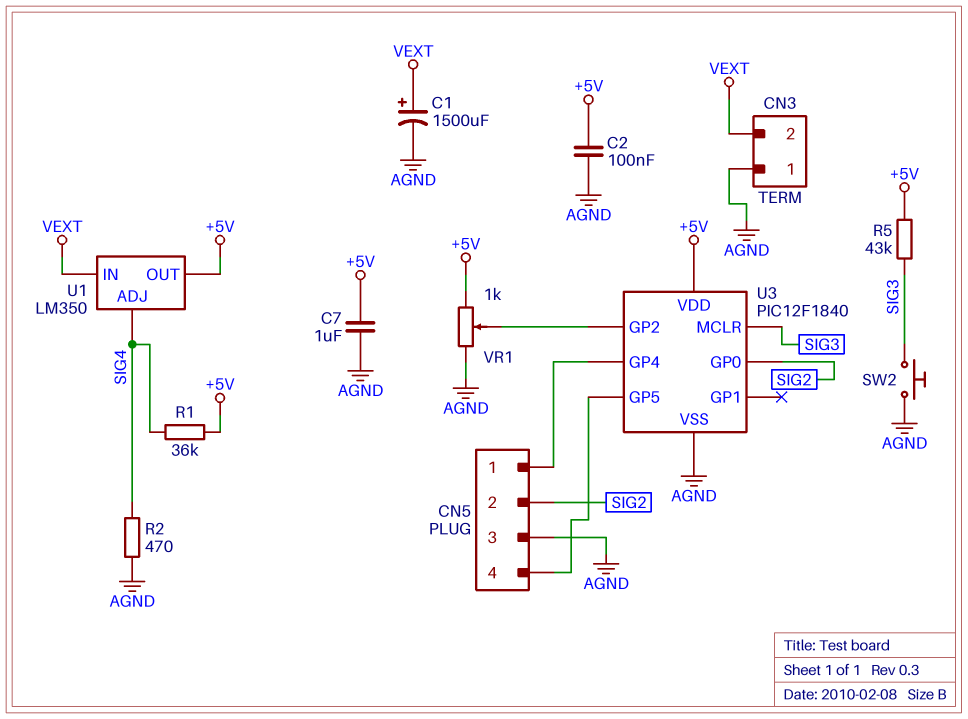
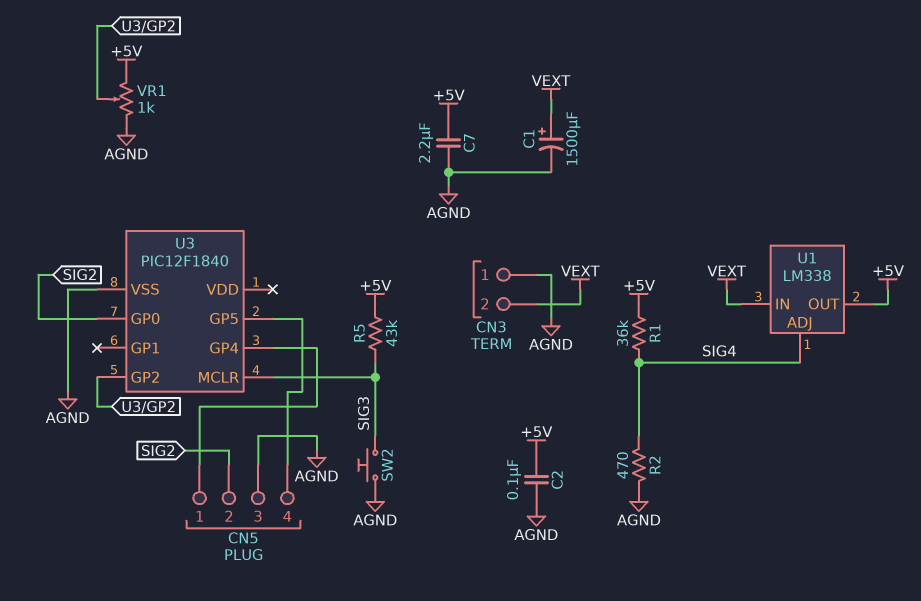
C7: 1uF (+5V, AGND) -> 2.2uF (+5V, AGND)
U1: LM350 -> LM338
U3 pin VDD: +5V -> none

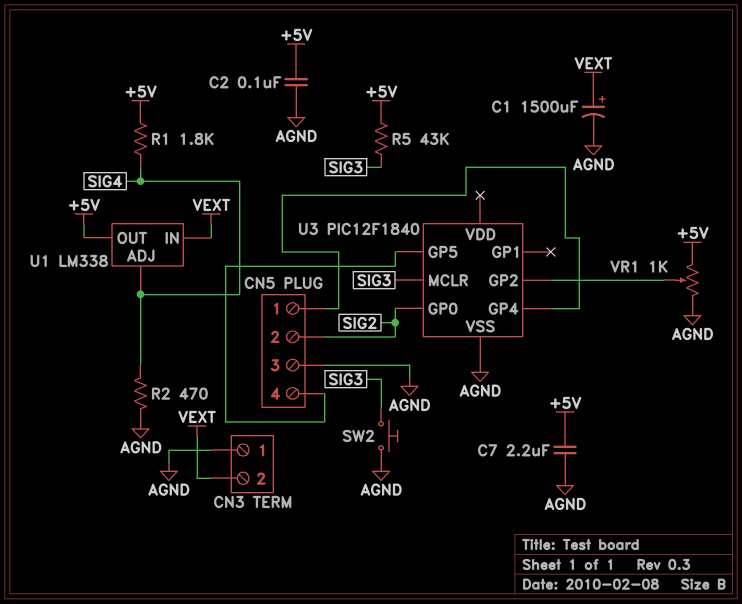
R1: 36k (+5V, SIG4) -> 1.8k (+5V, SIG4)

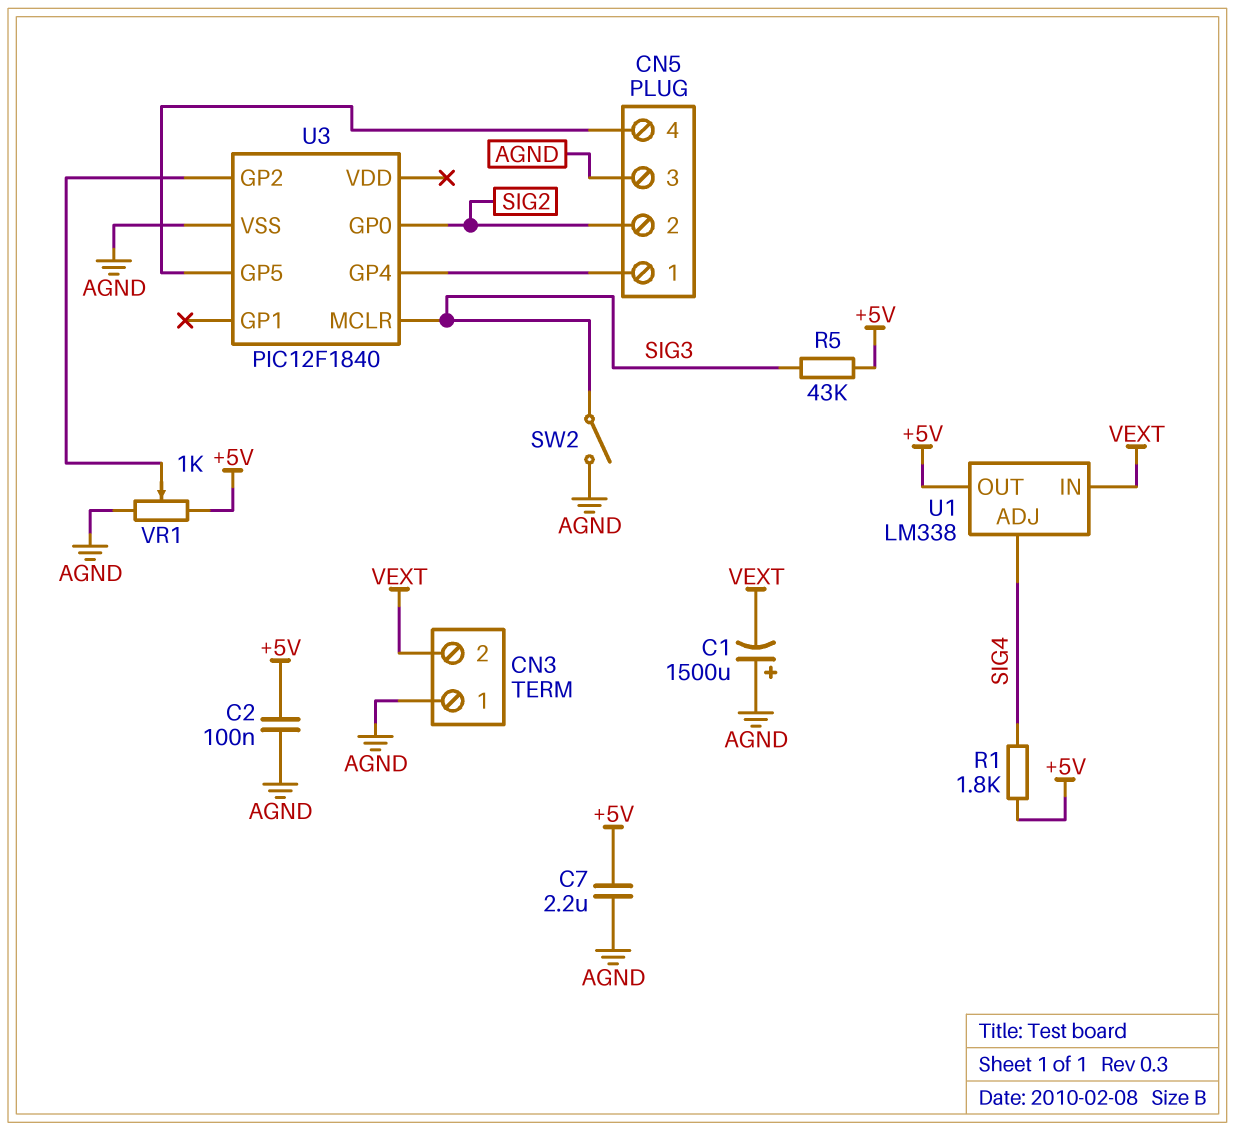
C1: 1500uF (plus VEXT, minus AGND) -> 1500uF (plus AGND, minus VEXT)
R2: 470 (AGND, SIG4) -> none
SW2: button (AGND, SIG3) -> switch (AGND, SIG3)

